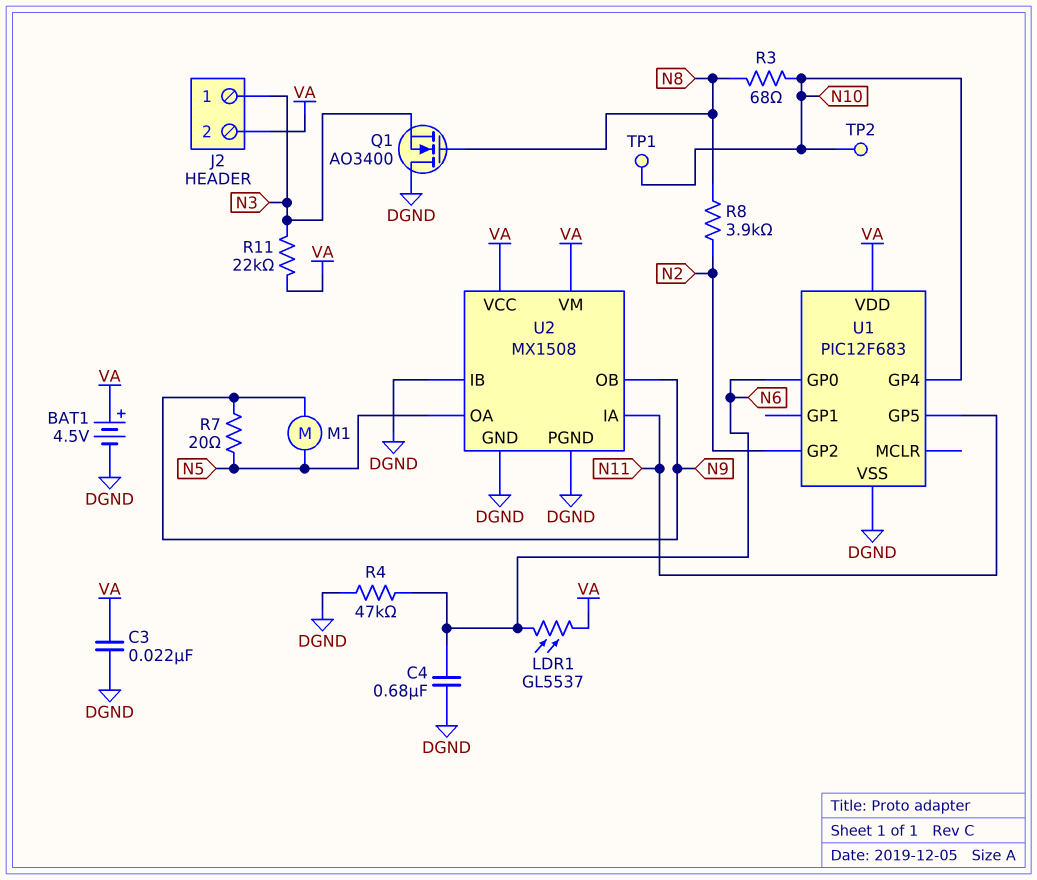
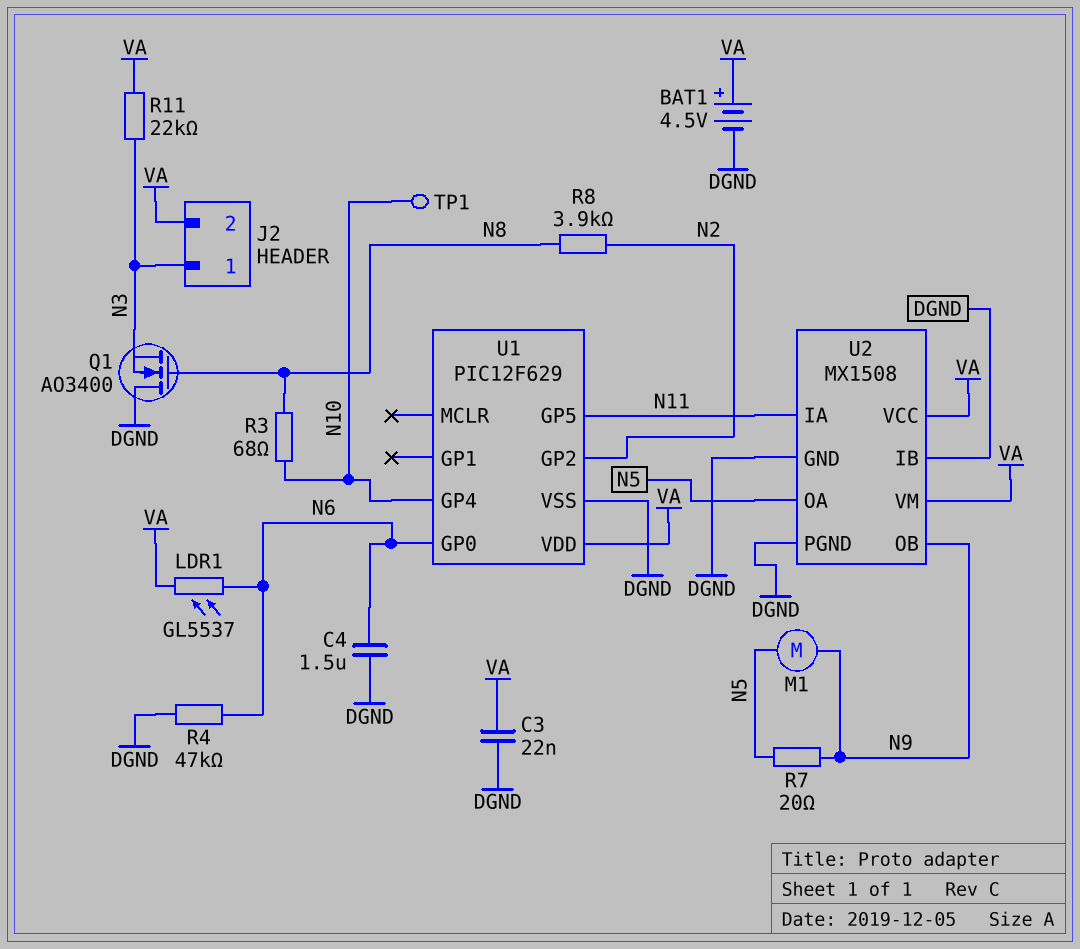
C4: 680nF (DGND, N6) -> 1.5uF (DGND, N6)
TP2: test point (N10) -> none
U1: PIC12F683 -> PIC12F629

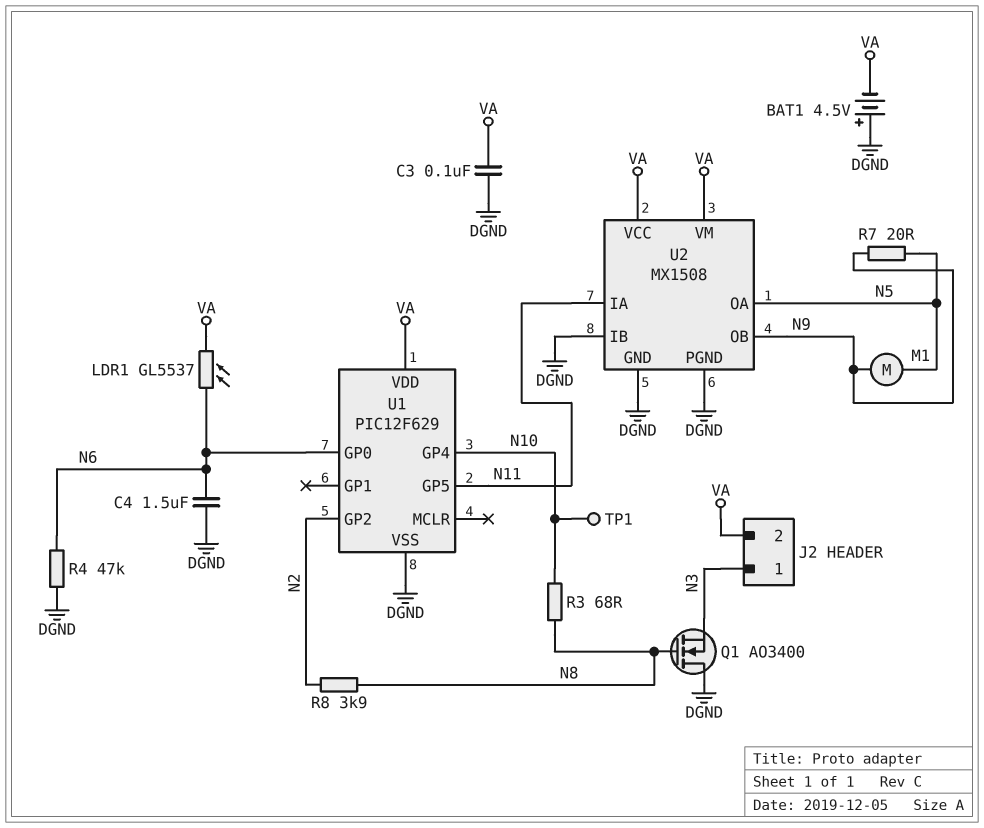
BAT1: 4.5V (plus VA, minus DGND) -> 4.5V (plus DGND, minus VA)
C3: 22nF (DGND, VA) -> 100nF (DGND, VA)
R11: 22k (N3, VA) -> none

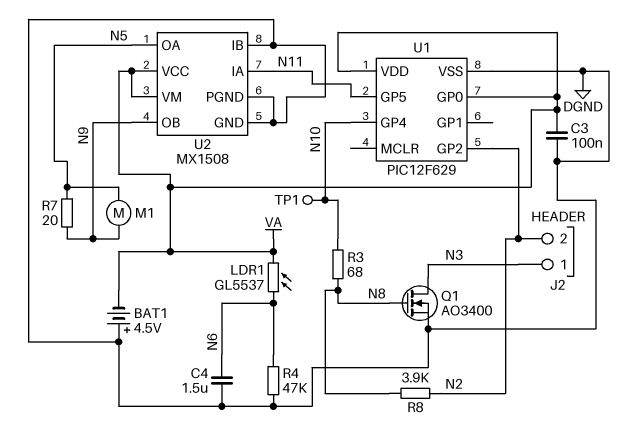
J2 pin 2: VA -> N2
Q1: NMOS AO3400 (G N8, D DGND, S N3) -> NMOS AO3400 (G N8, D N3, S DGND)
U1 pin GP0: N6 -> VA

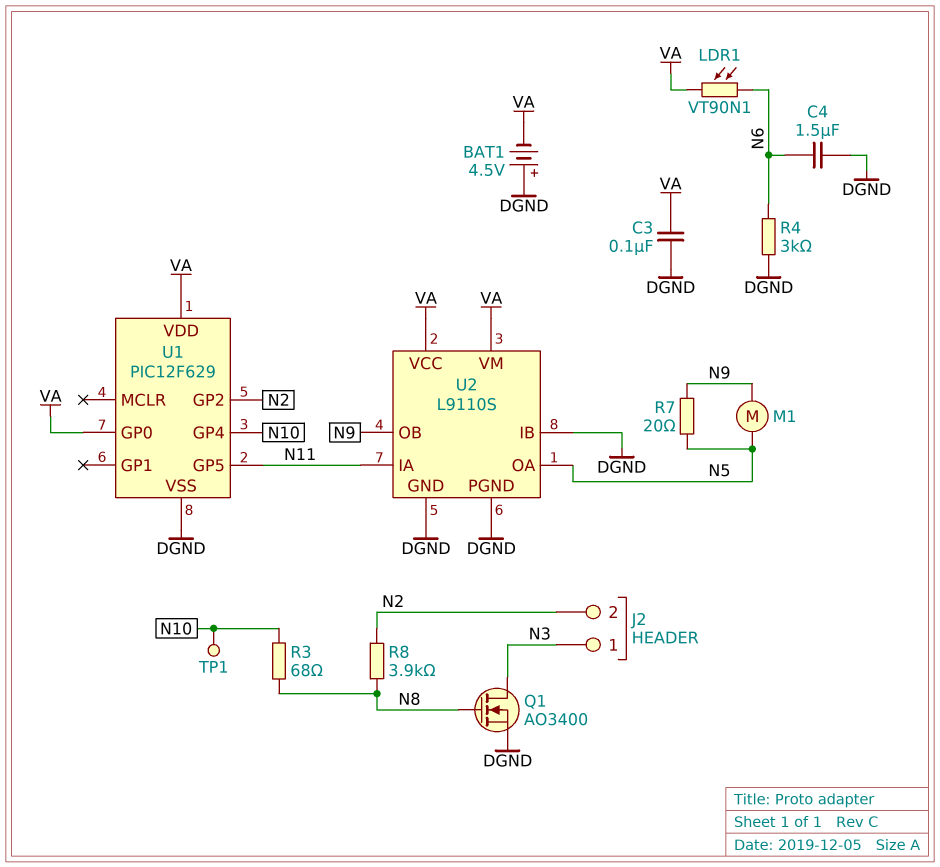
LDR1: GL5537 (N6, VA) -> VT90N1 (N6, VA)
R4: 47k (DGND, N6) -> 3k (DGND, N6)
U2: MX1508 -> L9110S

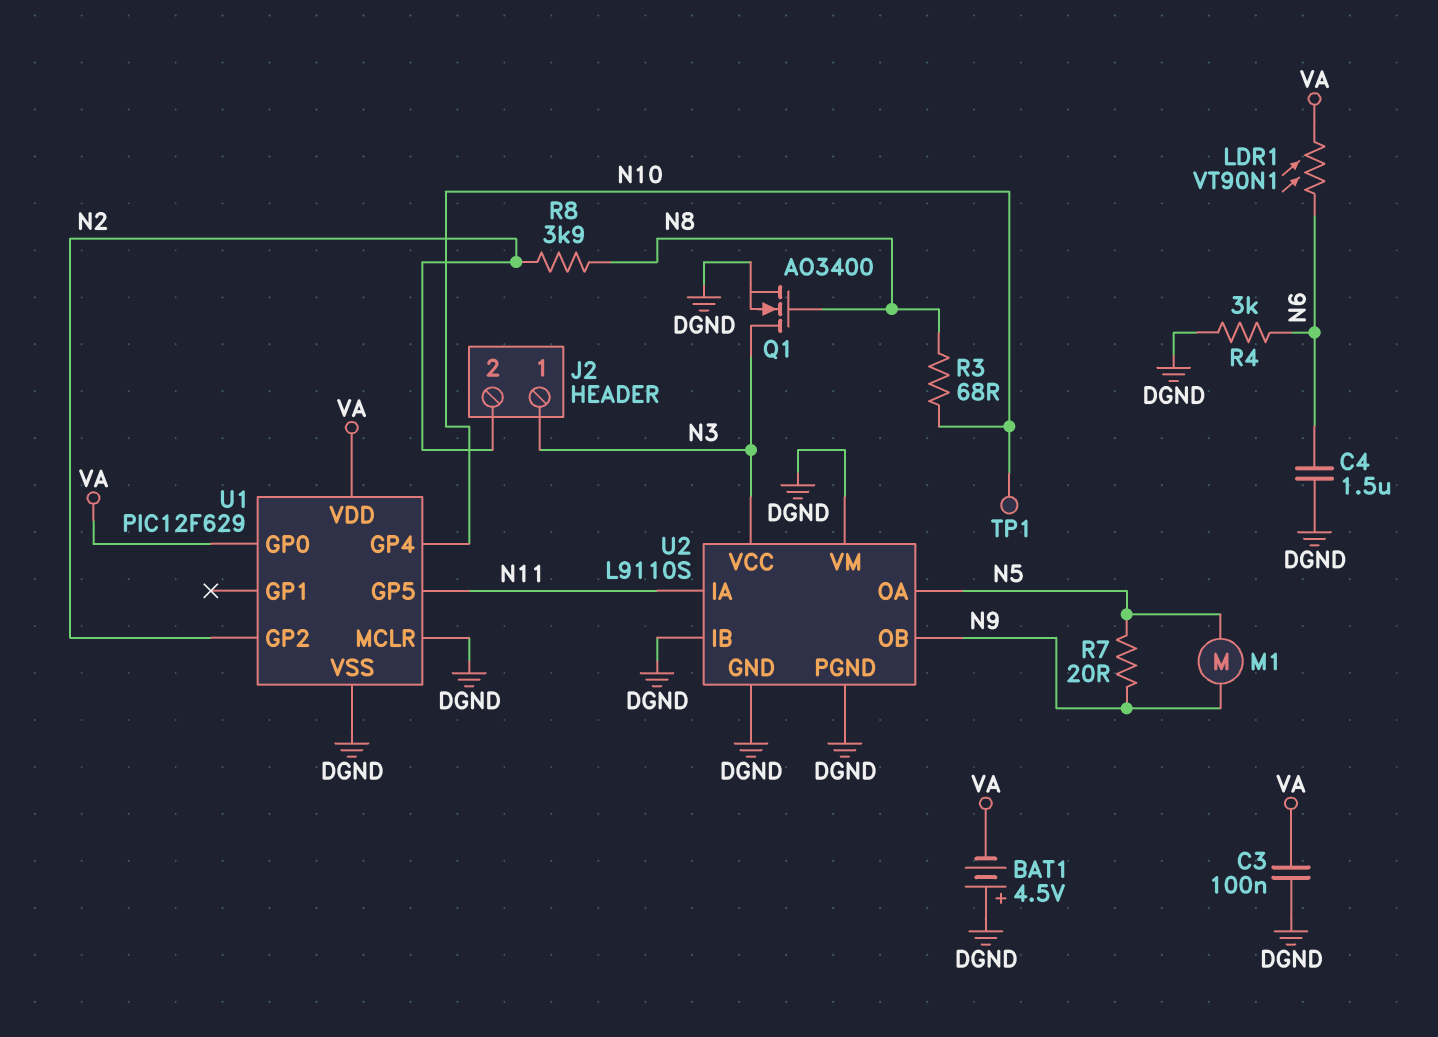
U1 pin MCLR: none -> DGND
U2 pin VCC: VA -> N3
U2 pin VM: VA -> DGND

